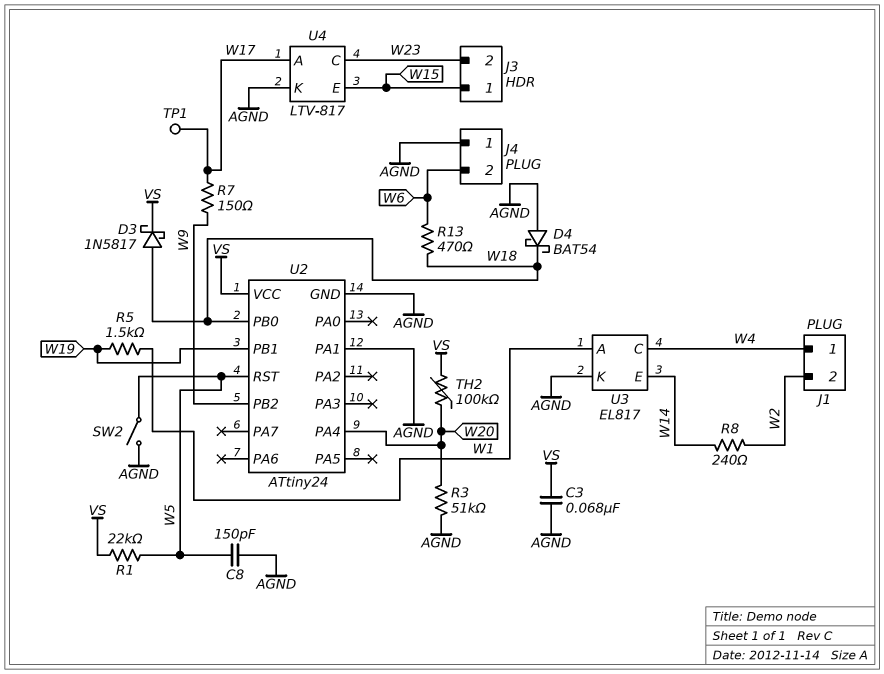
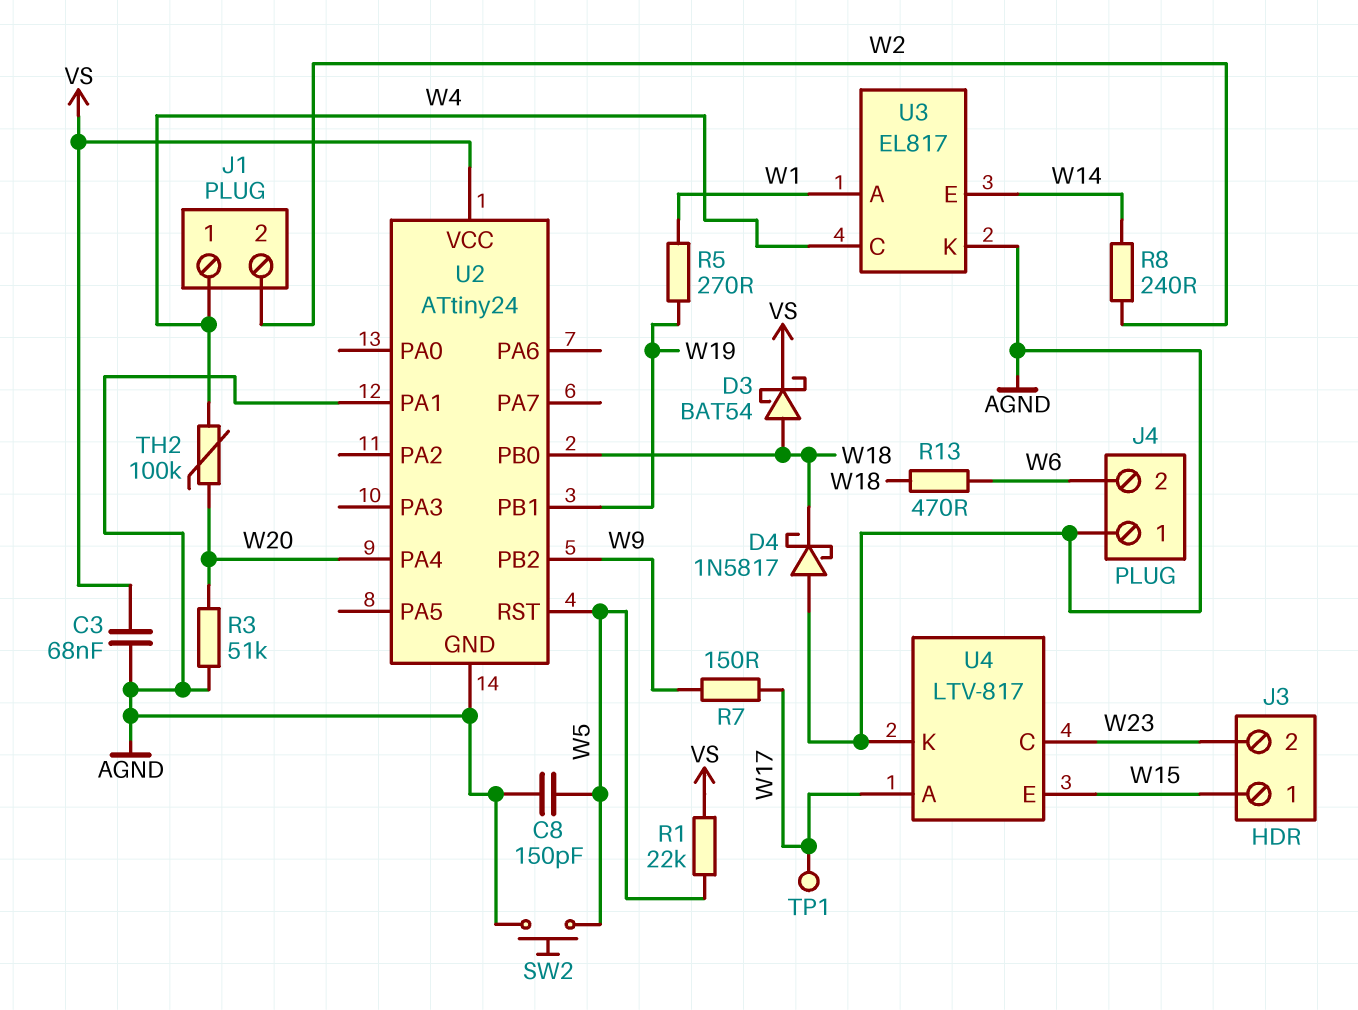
D3: schottky 1N5817 (A W18, K VS) -> schottky BAT54 (A W18, K VS)
D4: schottky BAT54 (A AGND, K W18) -> schottky 1N5817 (A AGND, K W18)
R5: 1.5k (W1, W19) -> 270 (W1, W19)
SW2: switch (AGND, W5) -> button (AGND, W5)
TH2: 100k (VS, W20) -> 100k (W4, W20)

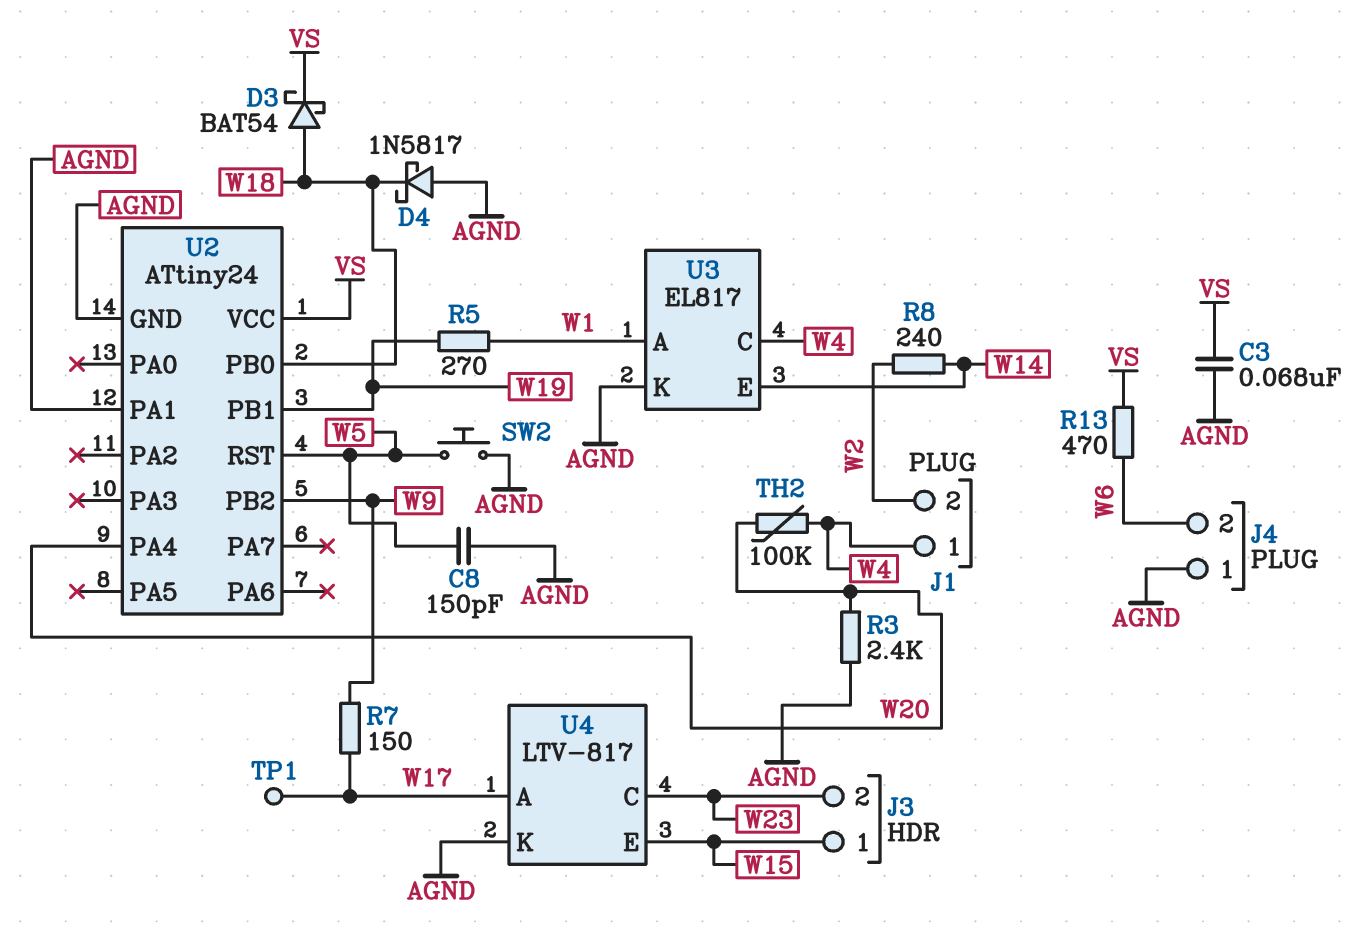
R1: 22k (VS, W5) -> none
R3: 51k (AGND, W20) -> 2.4k (AGND, W20)
R13: 470 (W6, W18) -> 470 (VS, W6)

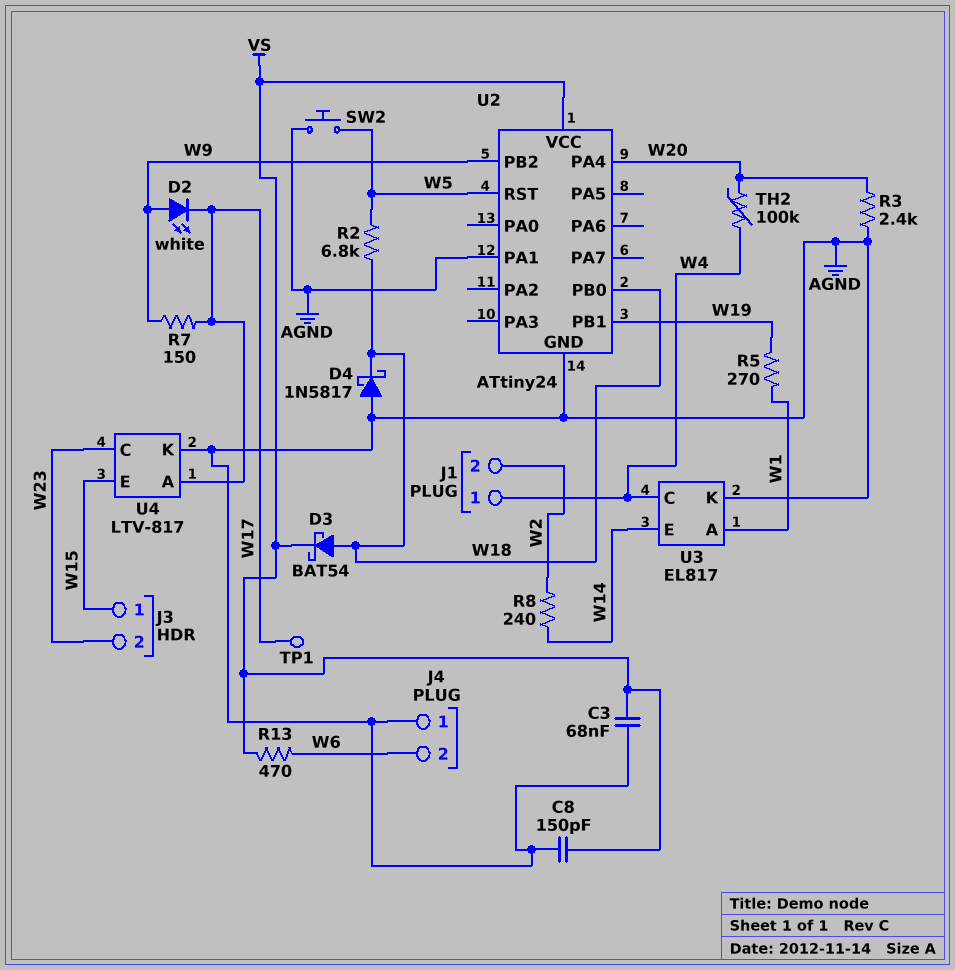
C8: 150pF (AGND, W5) -> 150pF (AGND, VS)
D2: none -> LED white (A W9, K W17)
R2: none -> 6.8k (W5, W18)

